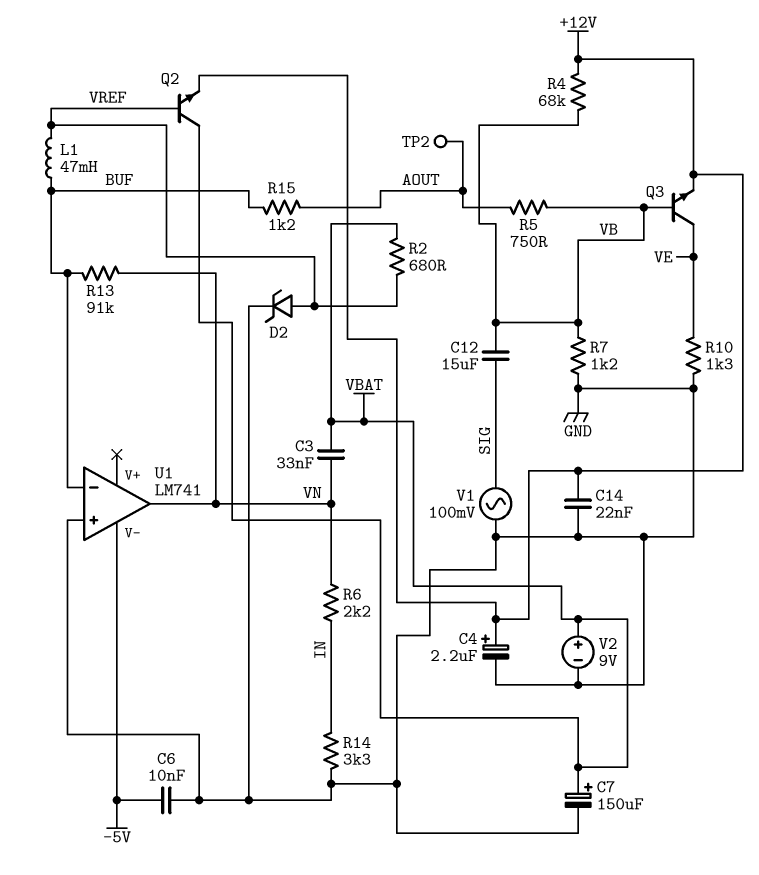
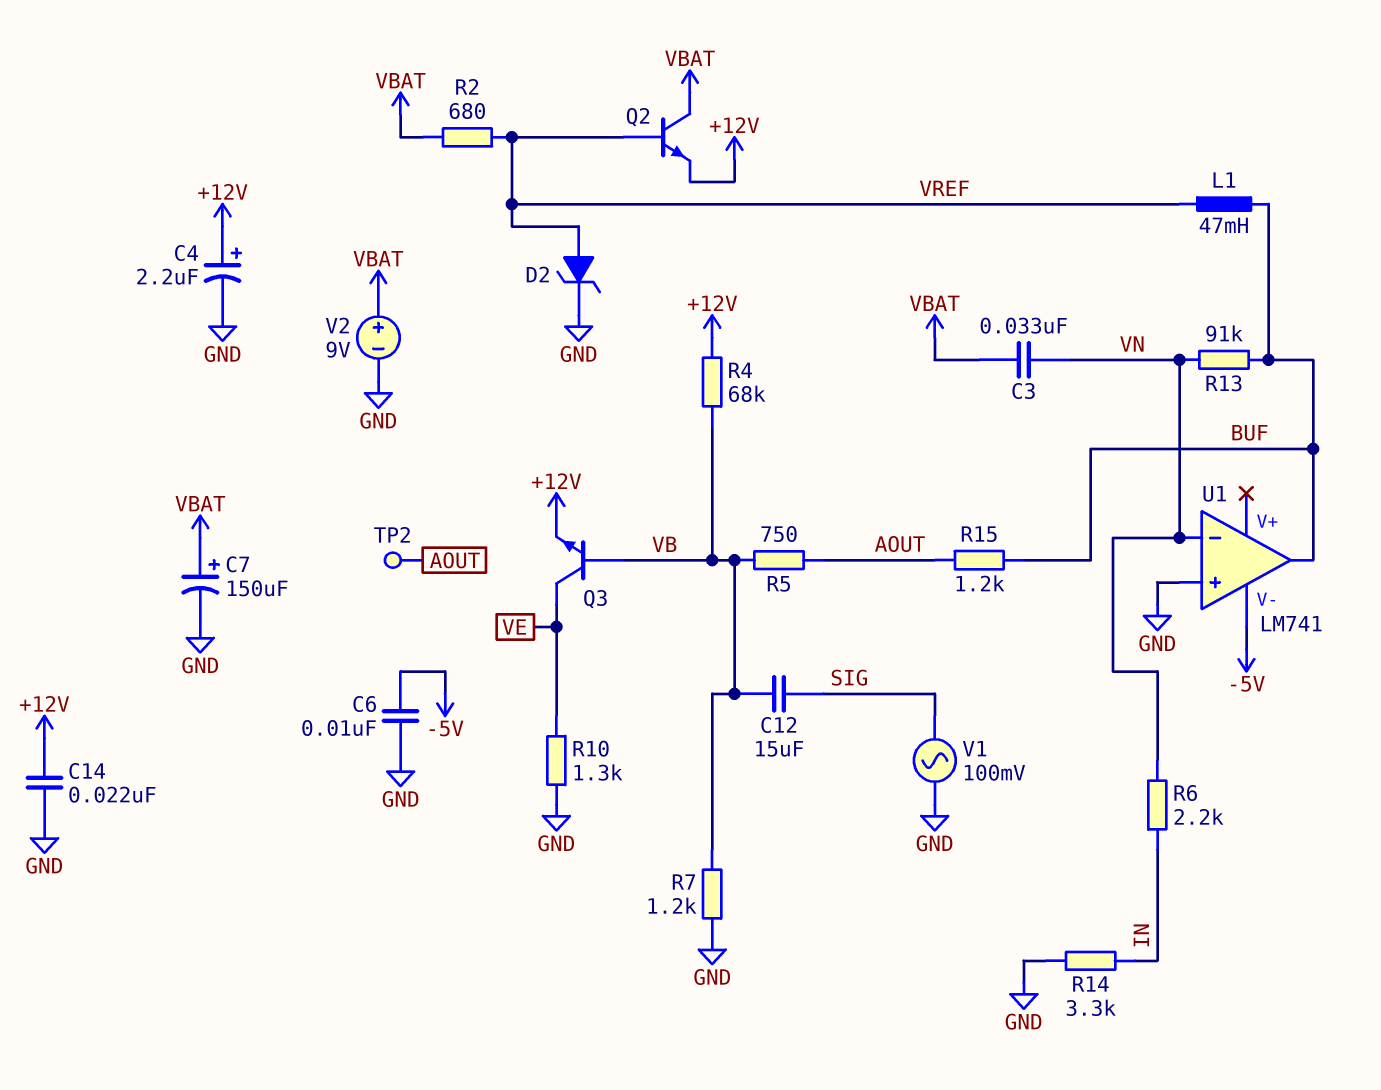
U1 pin in-: BUF -> VN
U1 pin out: VN -> BUF

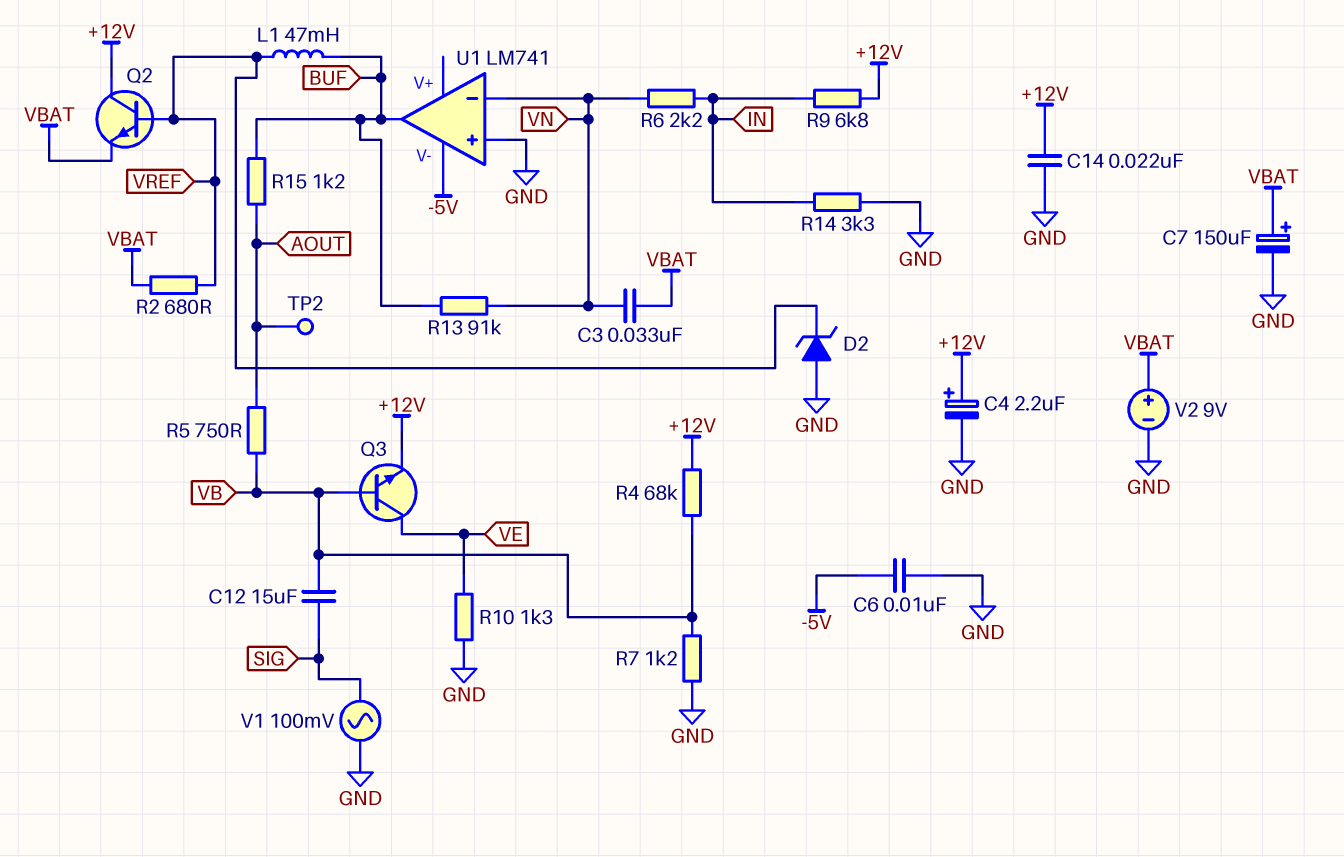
D2: zener (A VREF, K GND) -> zener (A GND, K VREF)
Q2: NPN (B VREF, C VBAT, E +12V) -> NPN (B VREF, C +12V, E VBAT)
R9: none -> 6.8k (+12V, IN)

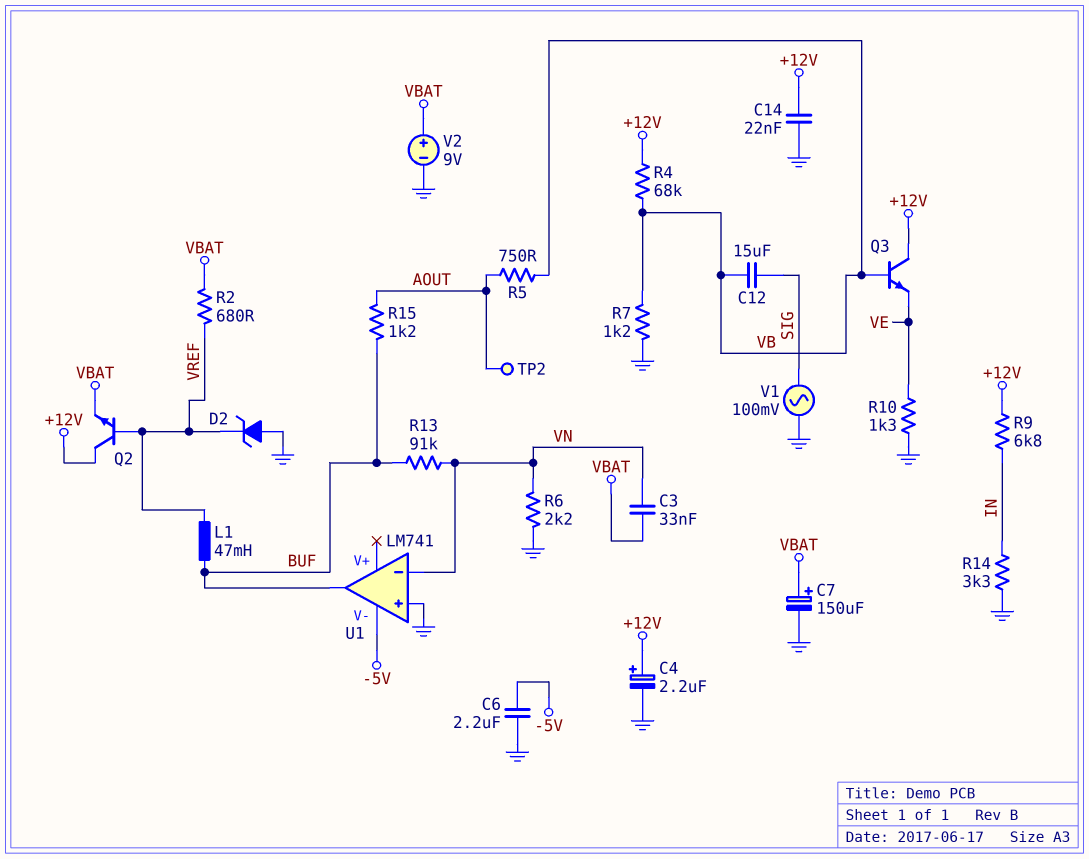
C6: 10nF (-5V, GND) -> 2.2uF (-5V, GND)
Q3: NPN (B VB, C VE, E +12V) -> NPN (B VB, C +12V, E VE)
R6: 2.2k (IN, VN) -> 2.2k (GND, VN)

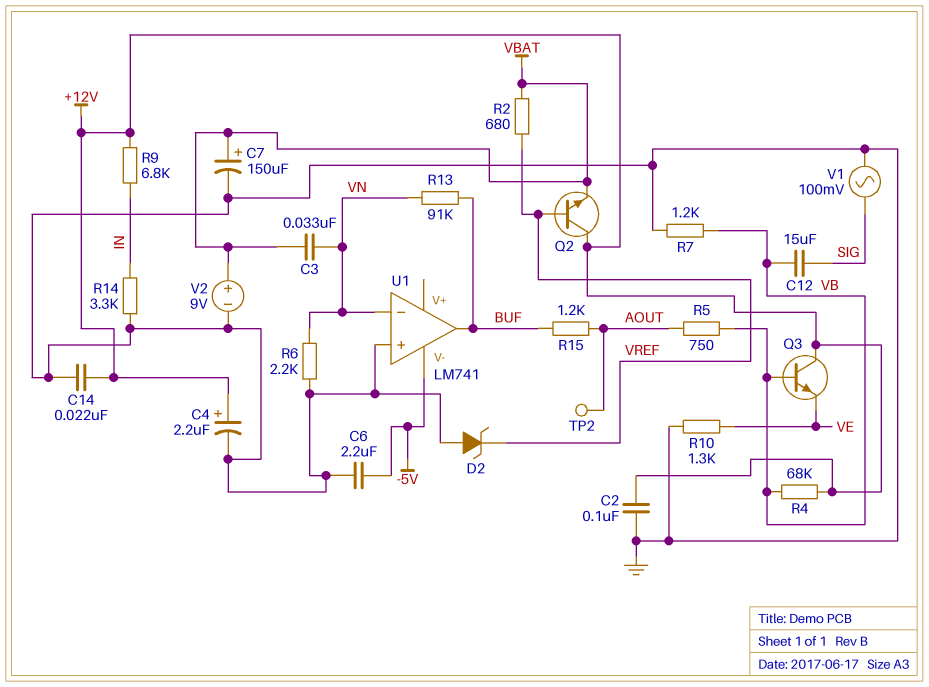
C2: none -> 100nF (+12V, GND)
L1: 47mH (BUF, VREF) -> none

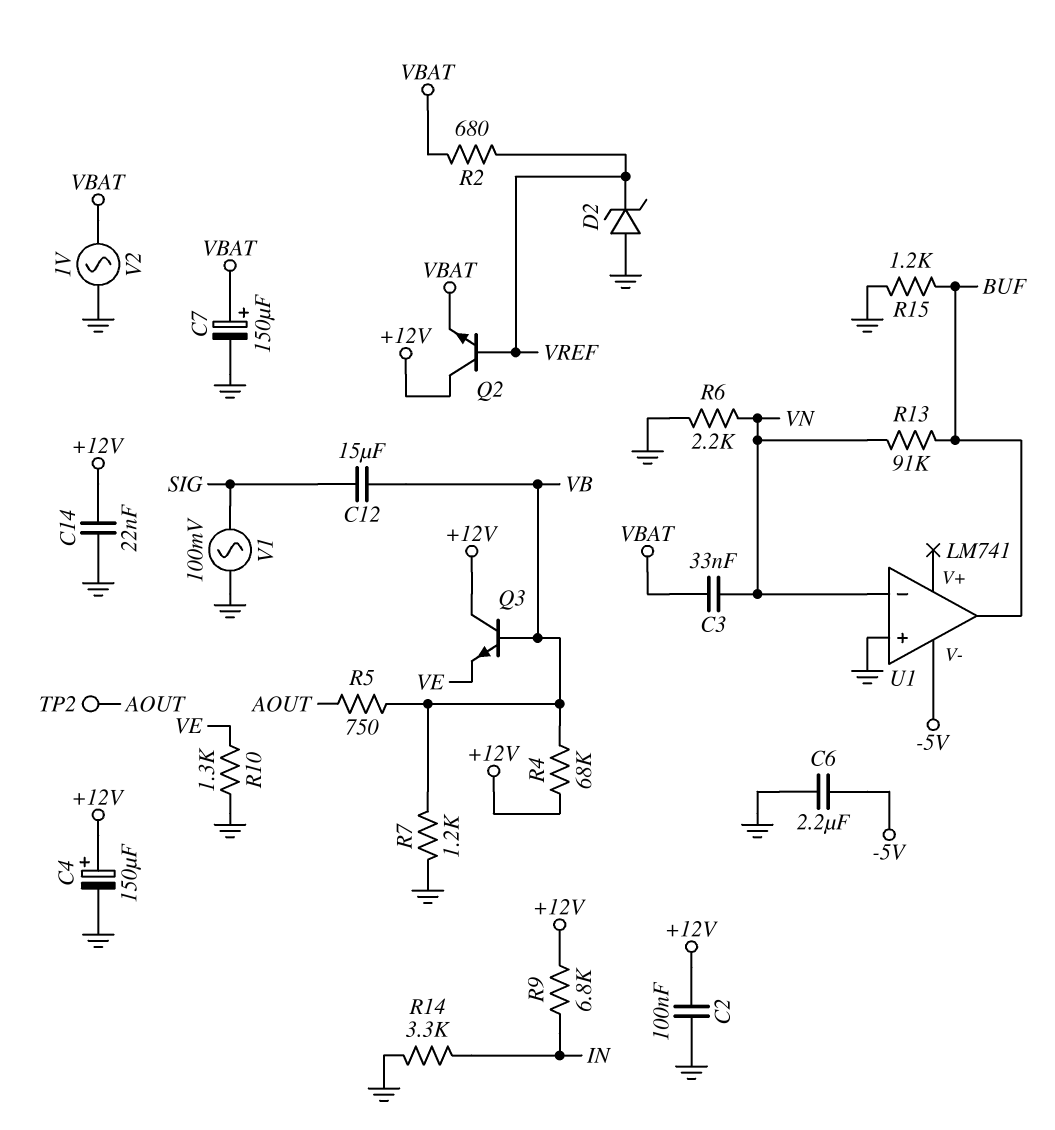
C4: 2.2uF (plus +12V, minus GND) -> 150uF (plus +12V, minus GND)
R15: 1.2k (AOUT, BUF) -> 1.2k (BUF, GND)
V2: 9V (plus VBAT, minus GND) -> AC 1V (GND, VBAT)

